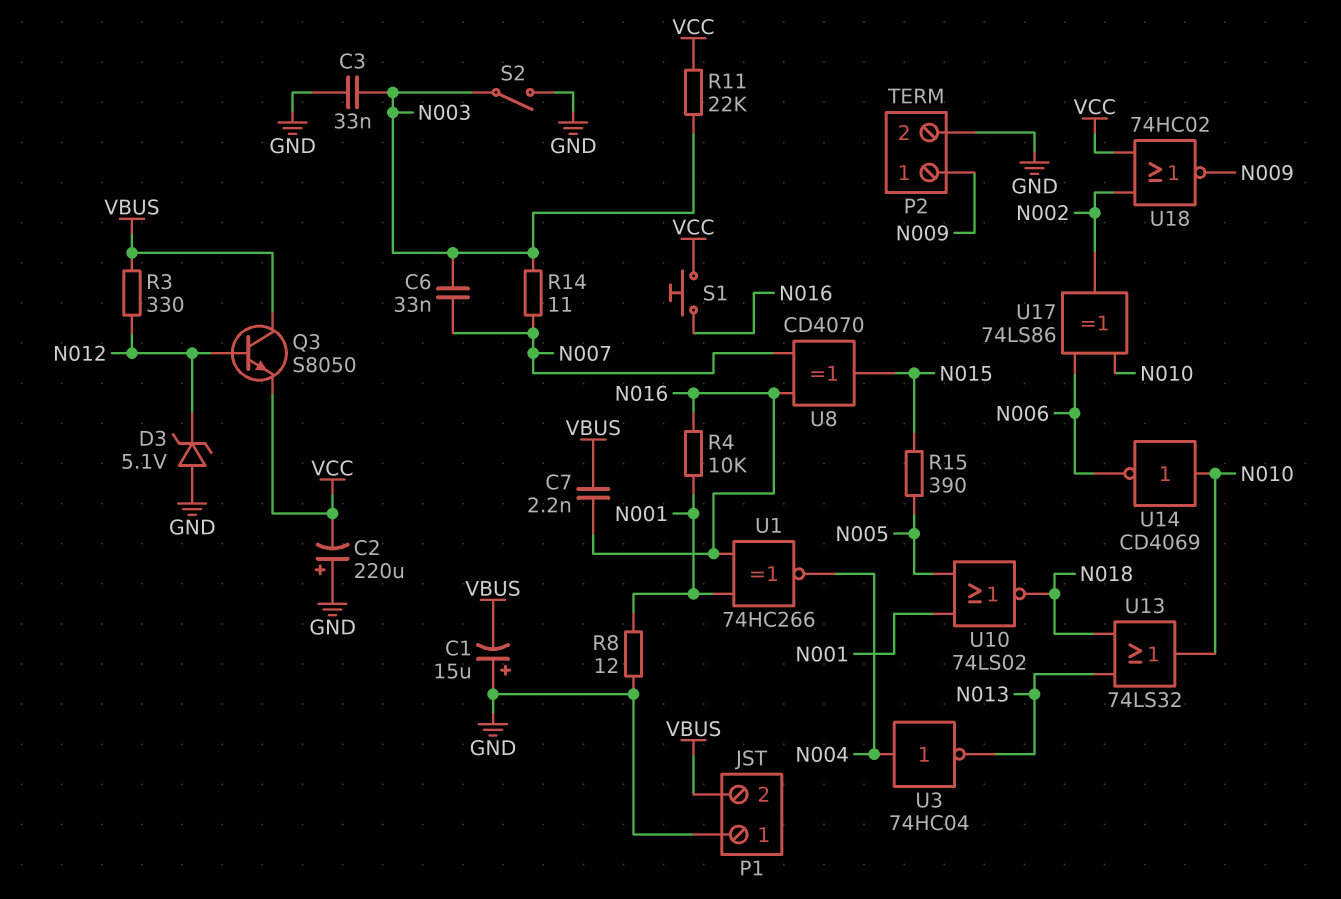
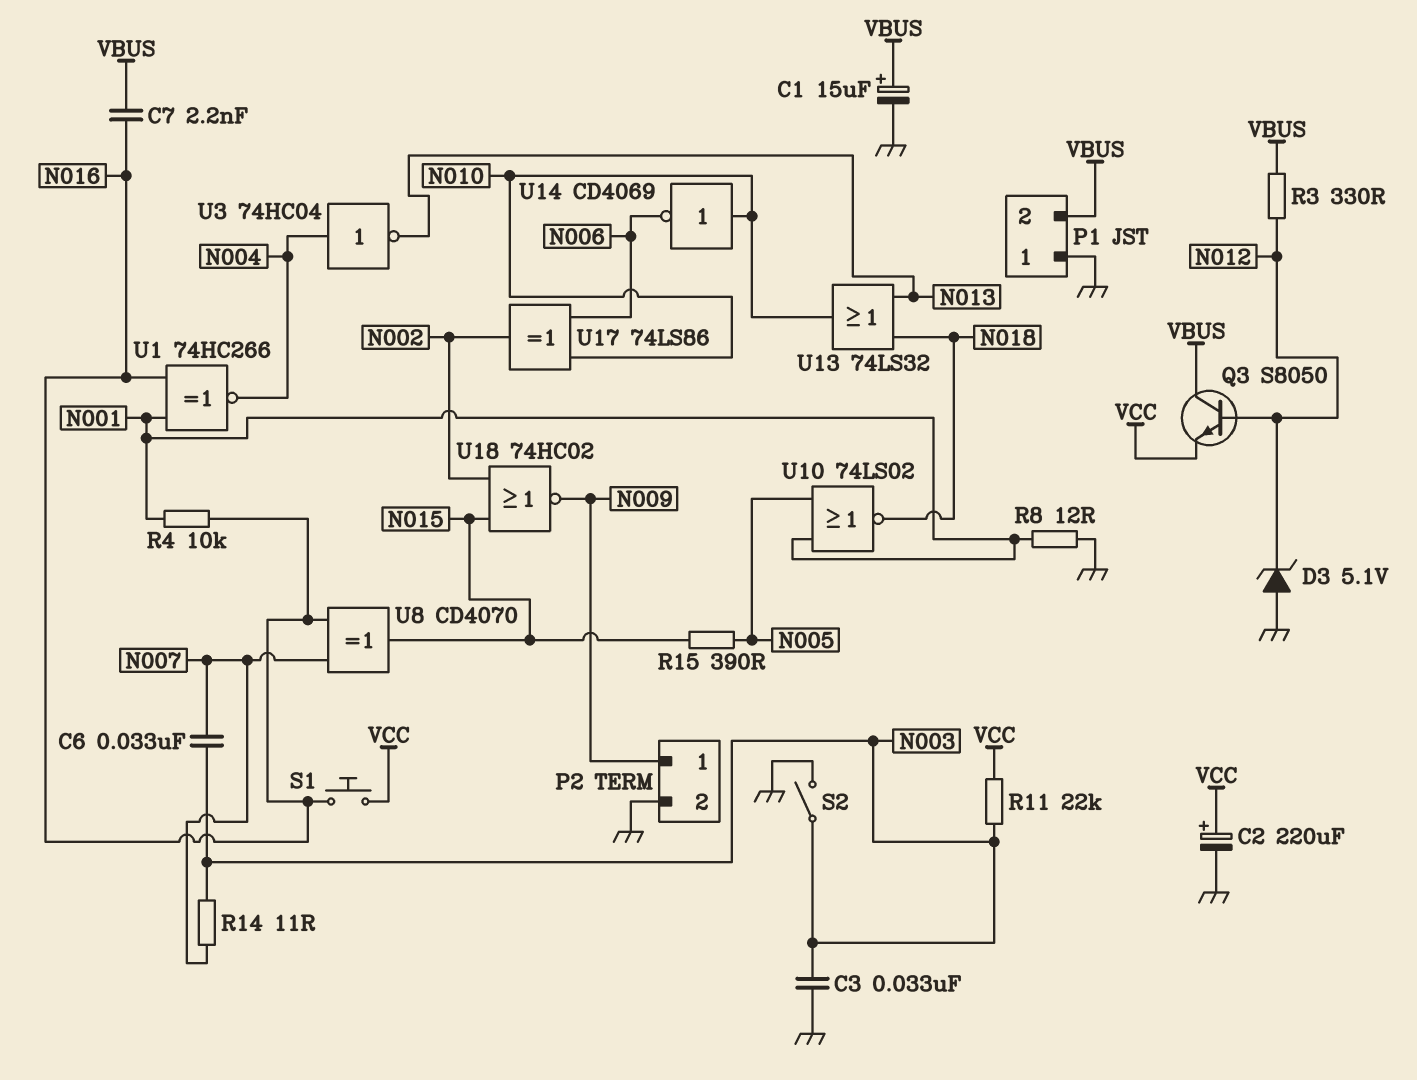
C1: 15uF (plus GND, minus VBUS) -> 15uF (plus VBUS, minus GND)
C2: 220uF (plus GND, minus VCC) -> 220uF (plus VCC, minus GND)
U18: NOR 74HC02 (in N002, in VCC, out N009) -> NOR 74HC02 (in N002, in N015, out N009)

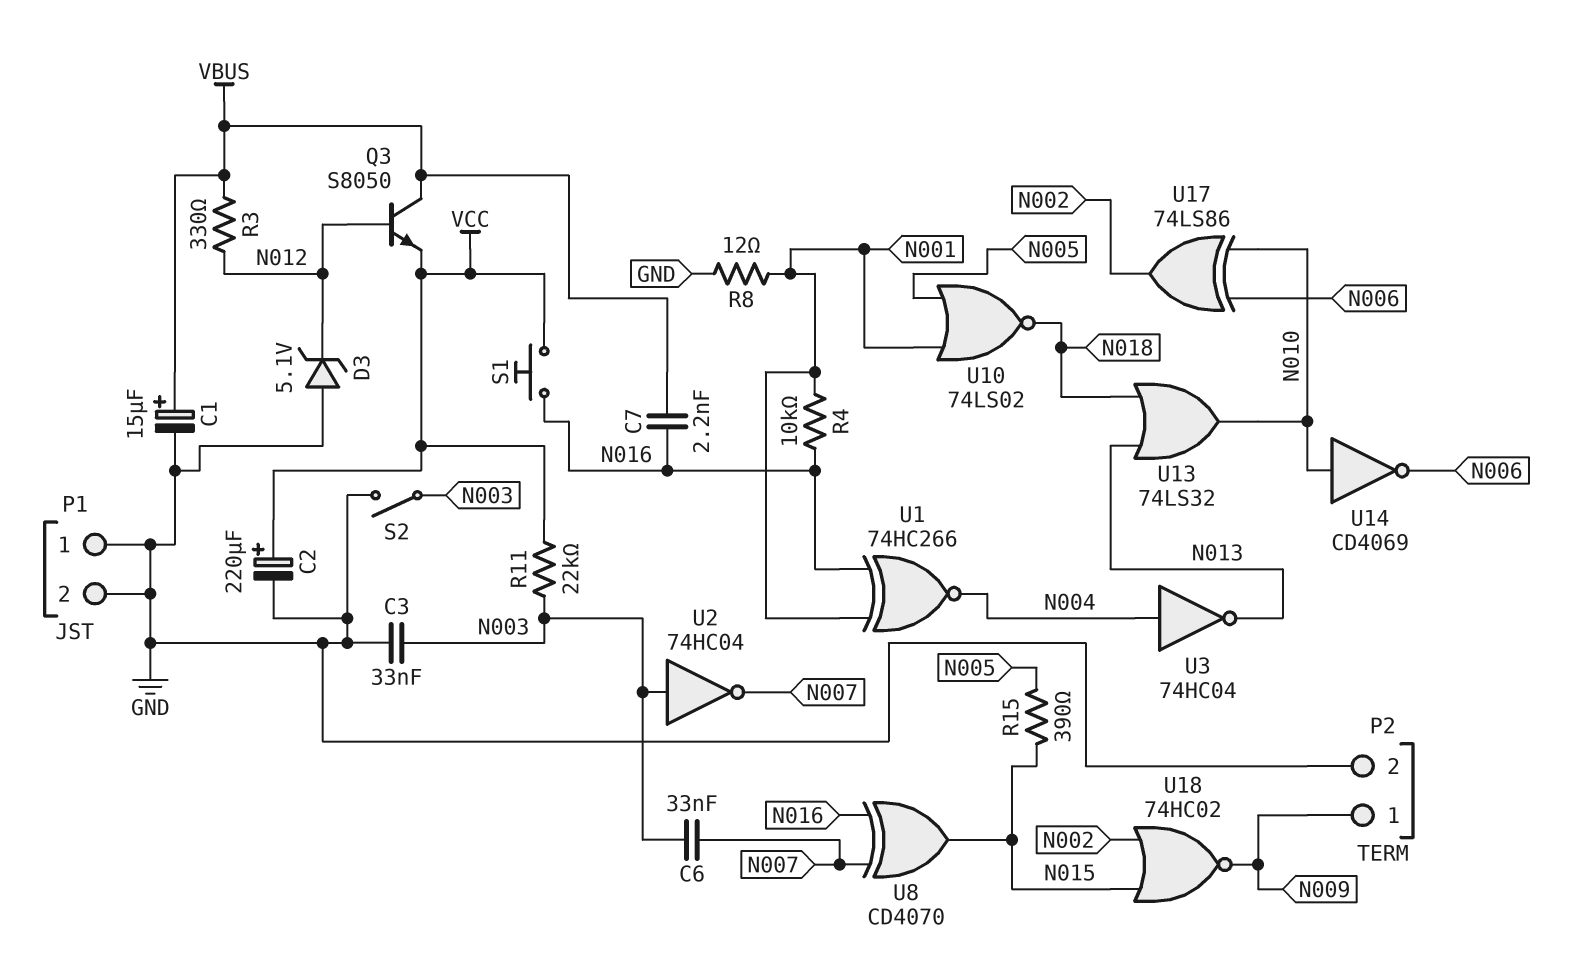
P1 pin 2: VBUS -> GND
R14: 11 (N003, N007) -> none
U2: none -> NOT 74HC04 (in N003, out N007)

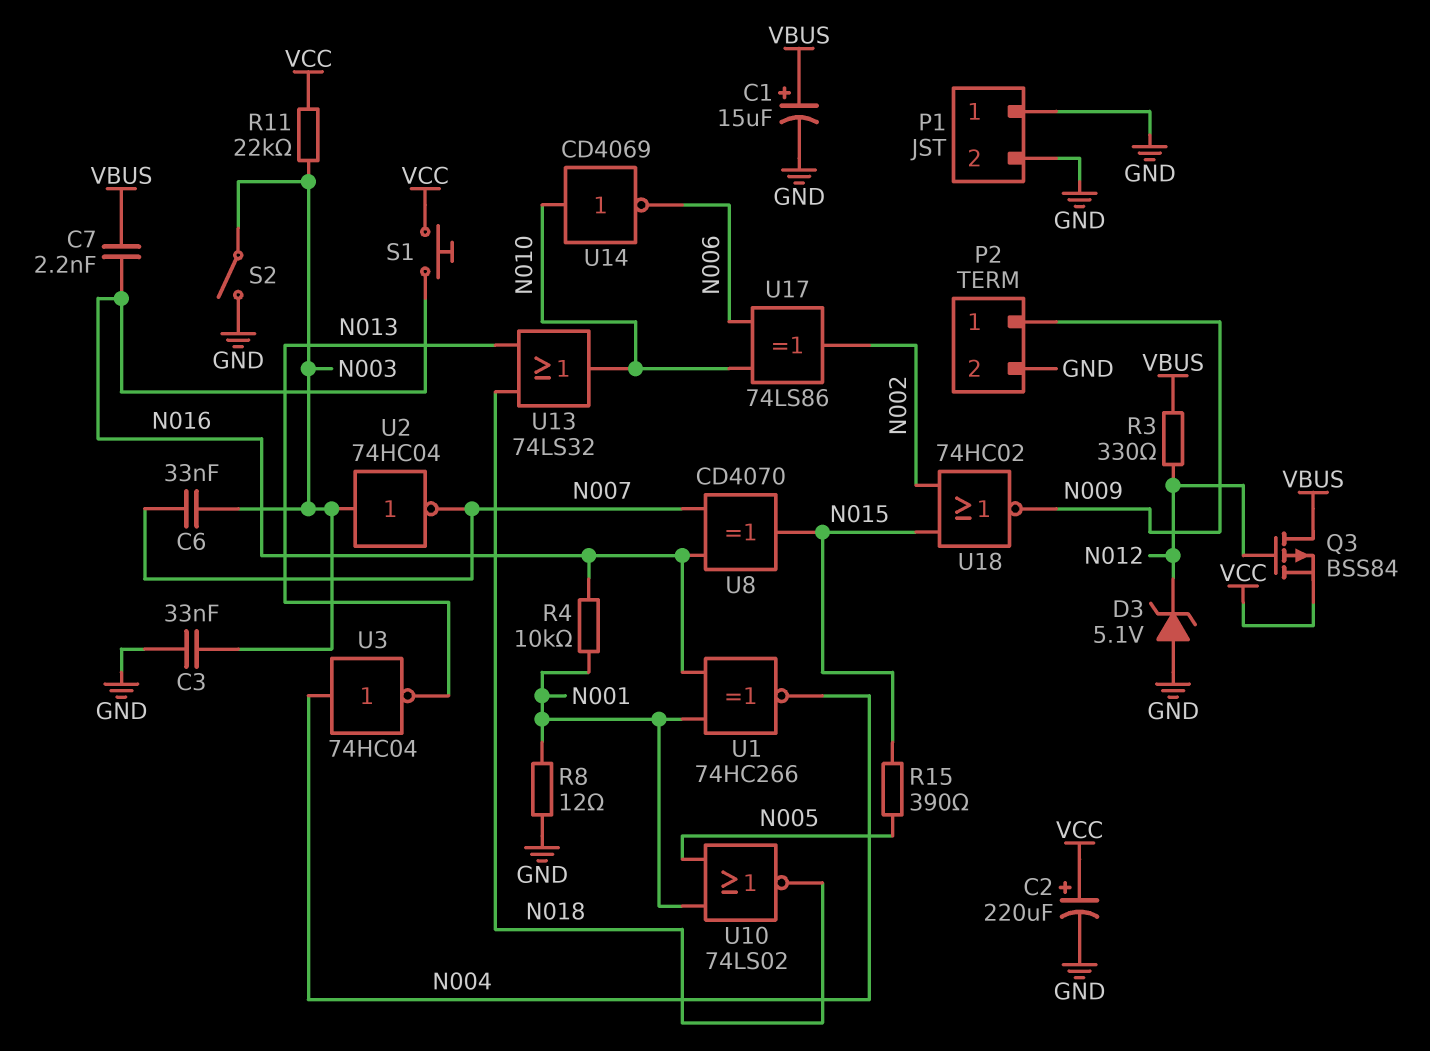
Q3: NPN S8050 (B N012, C VBUS, E VCC) -> PMOS BSS84 (G N012, D VBUS, S VCC)

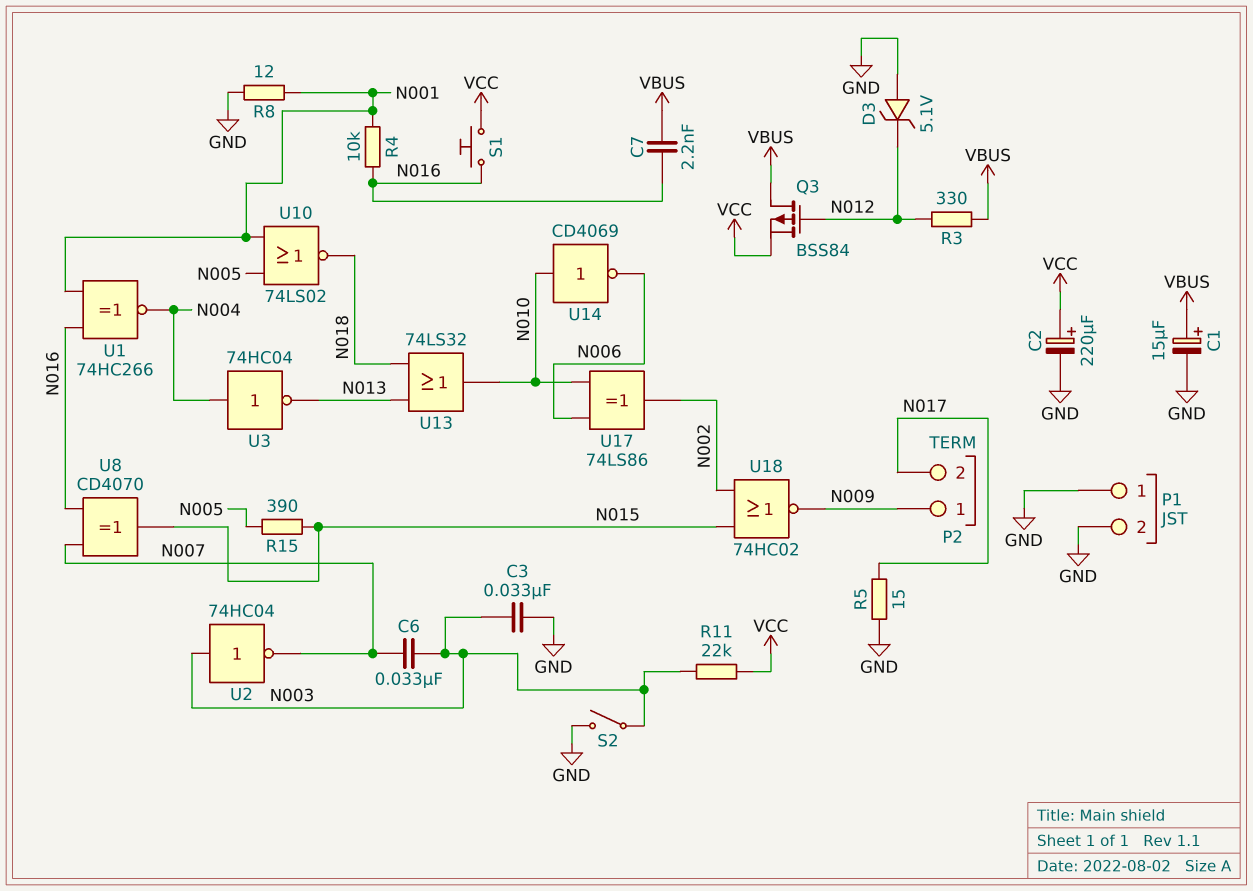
P2 pin 2: GND -> N017
R5: none -> 15 (GND, N017)

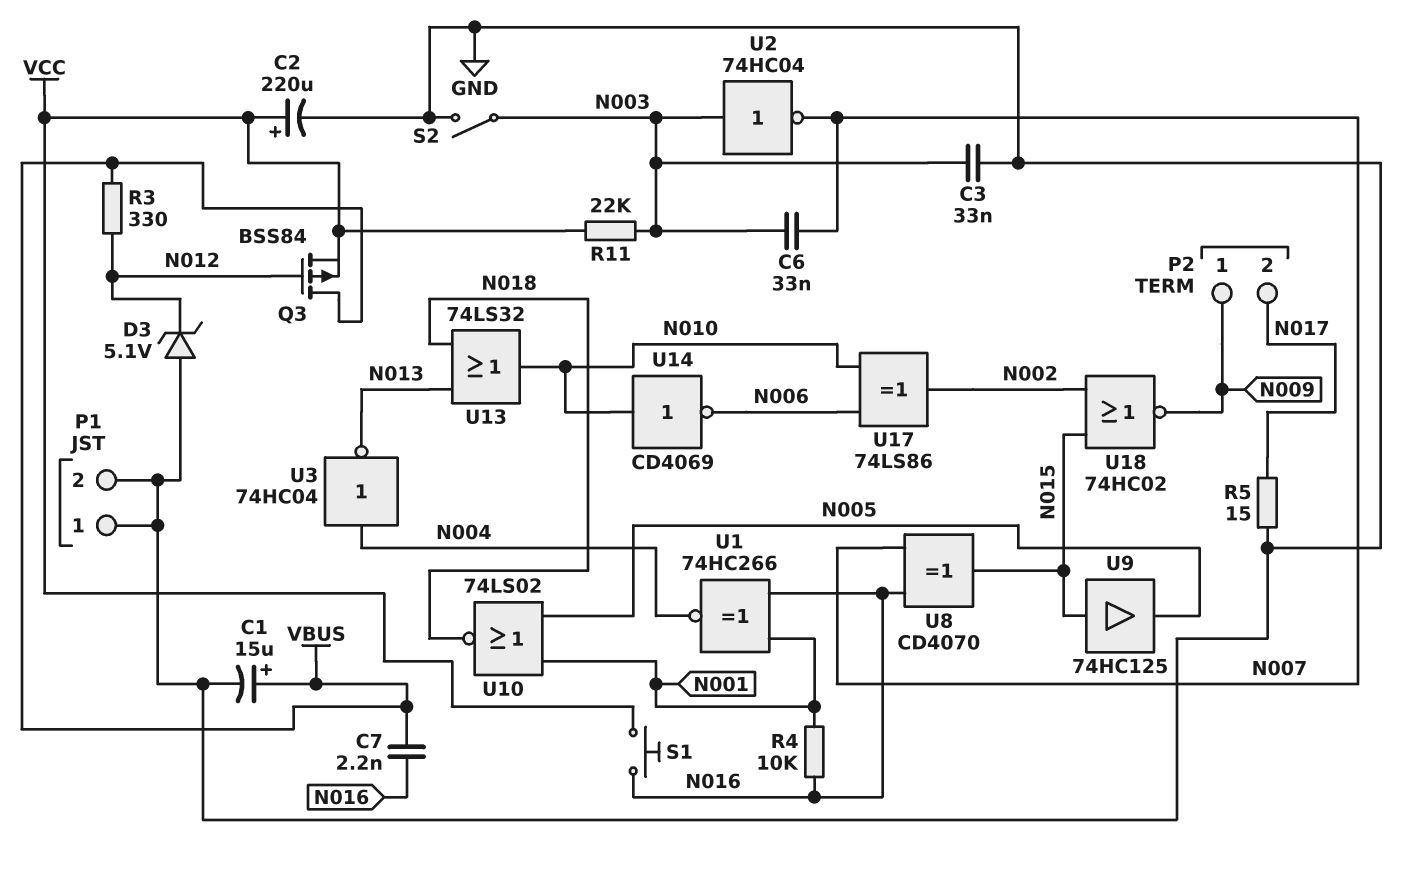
R8: 12 (GND, N001) -> none
R15: 390 (N005, N015) -> none
U9: none -> buffer 74HC125 (in N015, out N005)

